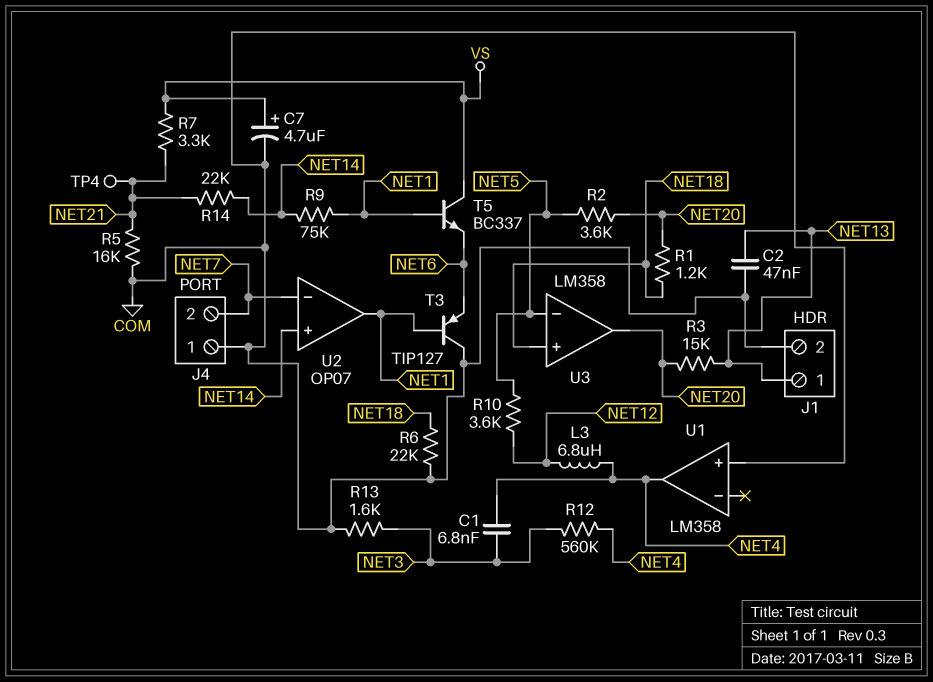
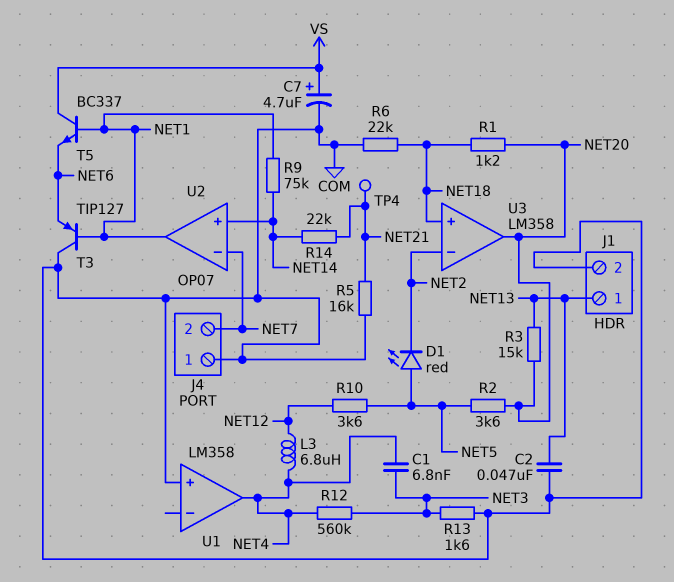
D1: none -> LED red (A NET5, K NET2)
R7: 3.3k (NET21, VS) -> none
U3 pin in-: NET5 -> NET2

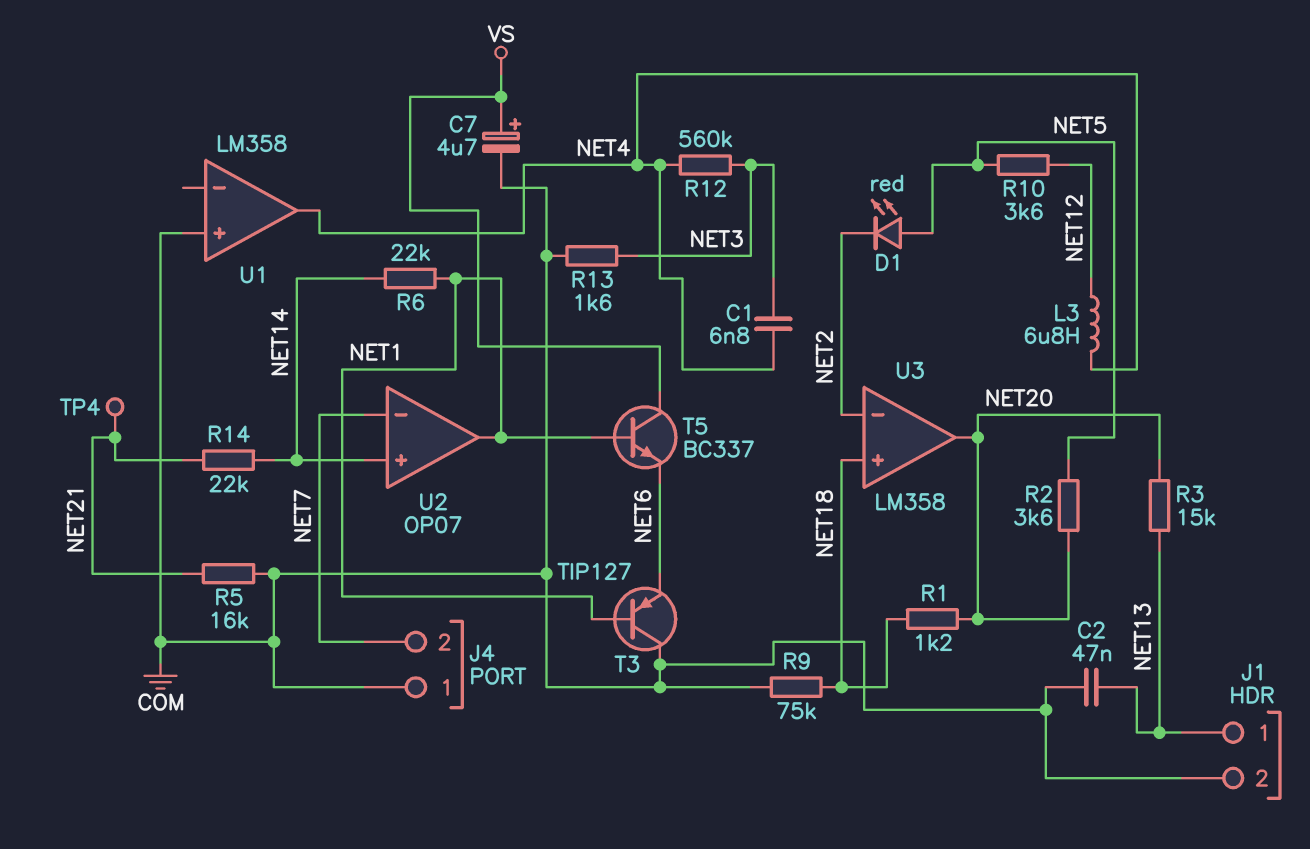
R6: 22k (COM, NET18) -> 22k (NET1, NET14)
R9: 75k (NET1, NET14) -> 75k (COM, NET18)

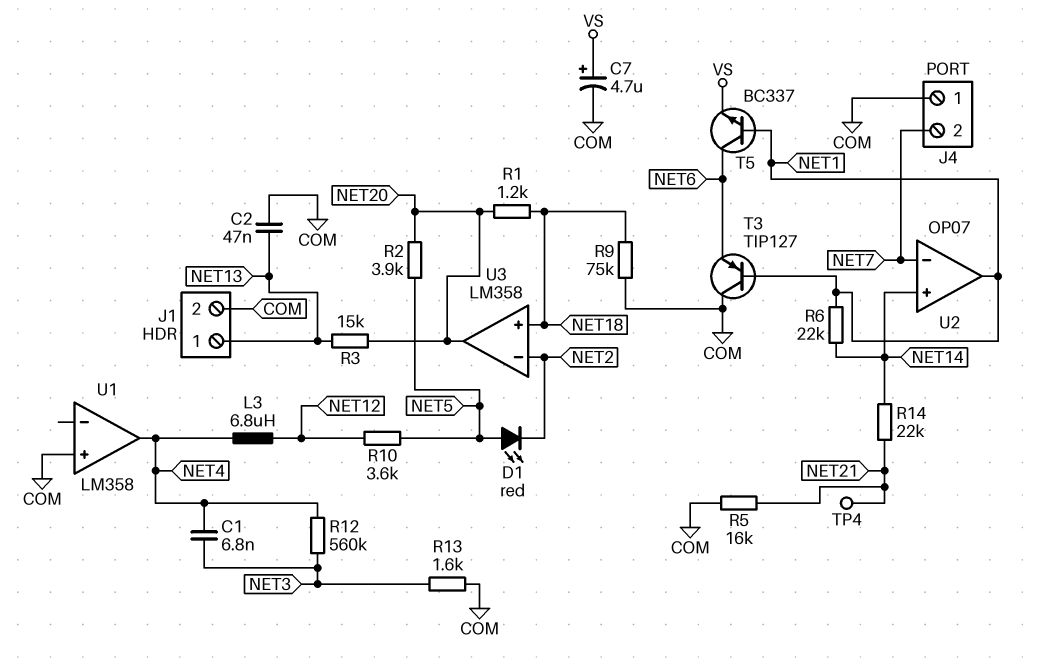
R2: 3.6k (NET5, NET20) -> 3.9k (NET5, NET20)
T5: NPN BC337 (B NET1, C VS, E NET6) -> NPN BC337 (B NET1, C NET6, E VS)

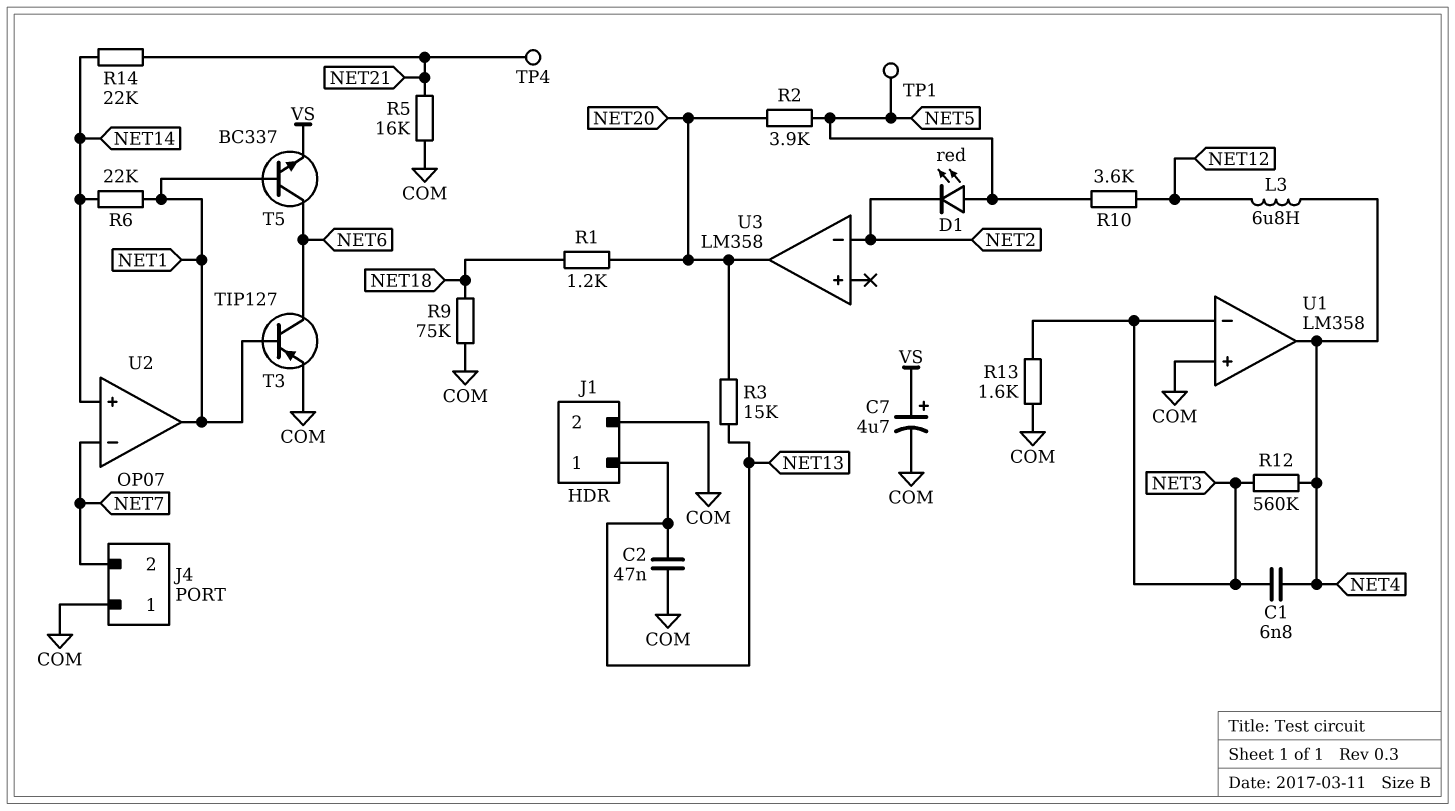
T3: PNP TIP127 (B NET1, C COM, E NET6) -> PNP TIP127 (B NET1, C NET6, E COM)
TP1: none -> test point (NET5)
U1 pin in-: none -> NET3
U3 pin in+: NET18 -> none

